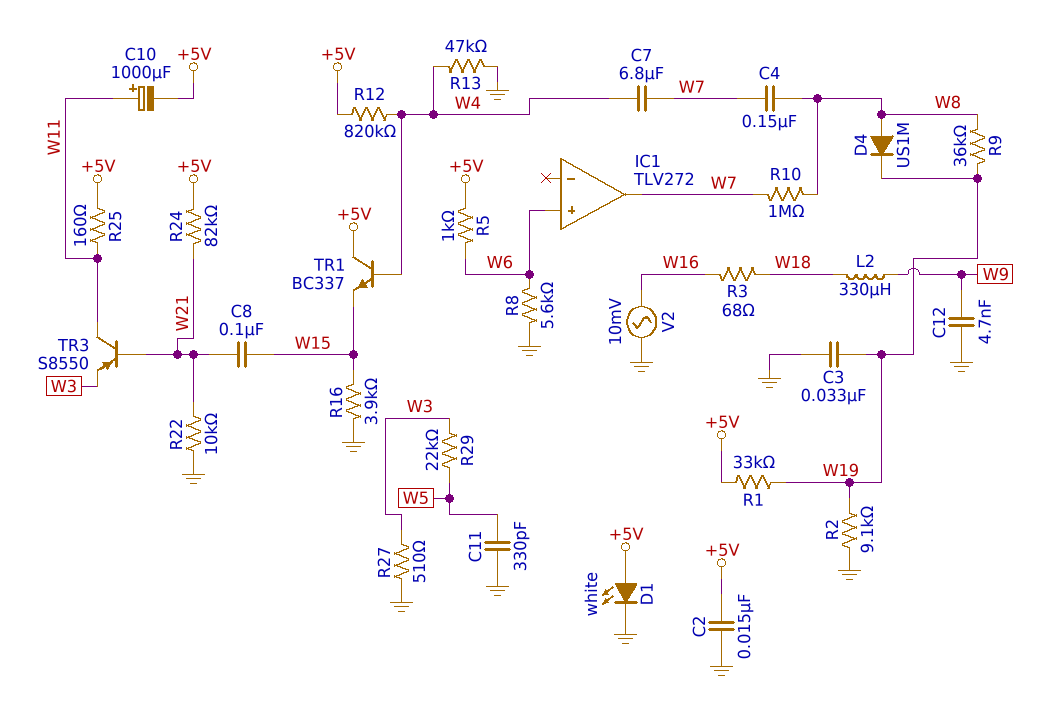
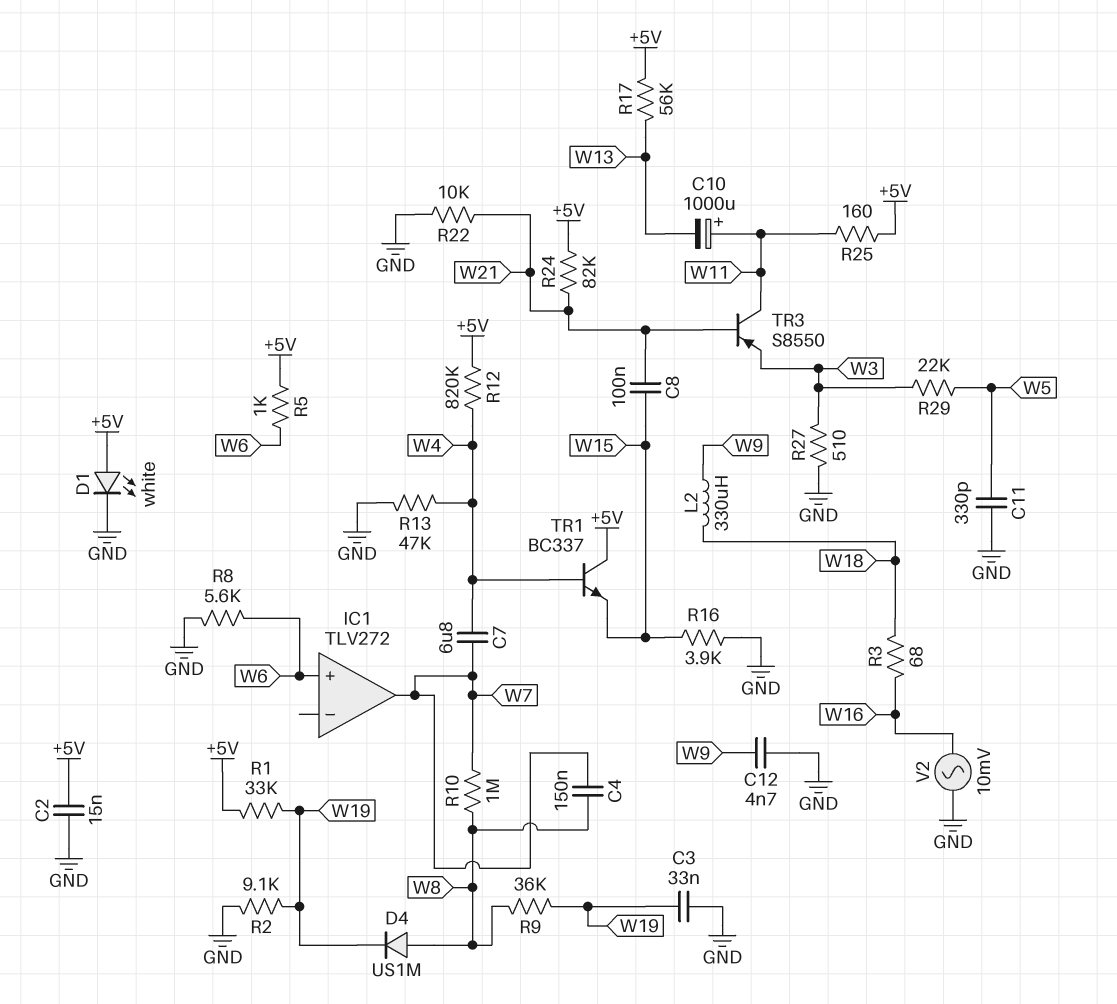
C10: 1000uF (plus W11, minus +5V) -> 1000uF (plus W11, minus W13)
R17: none -> 56k (+5V, W13)

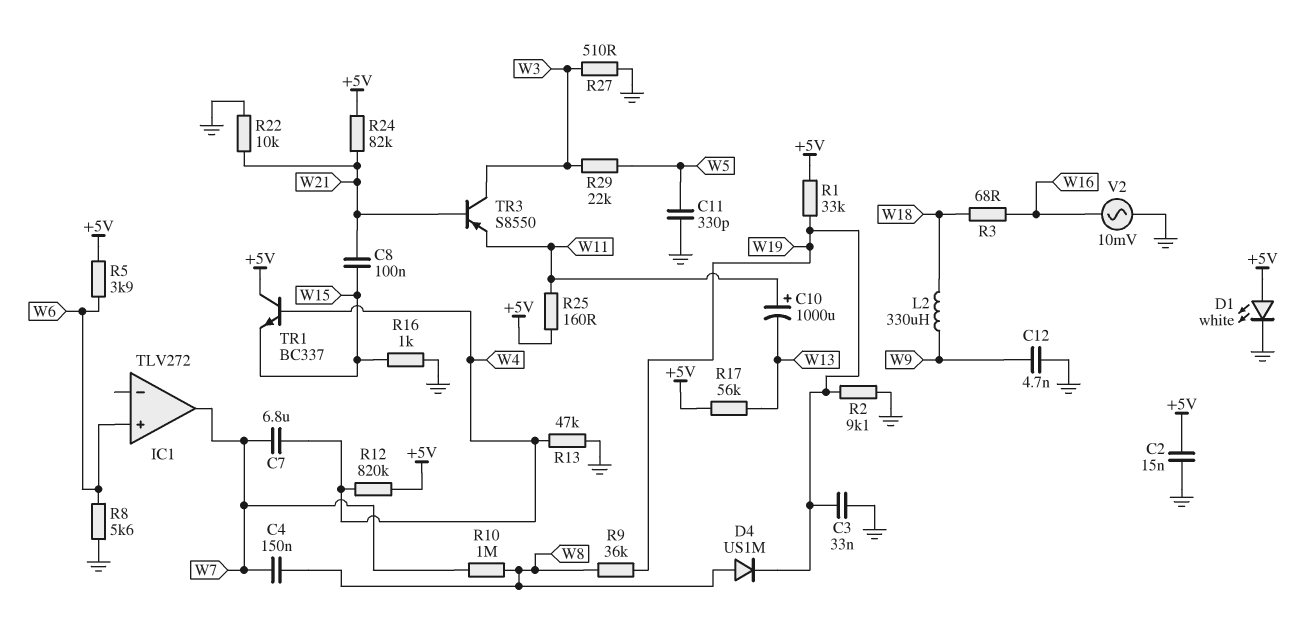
R5: 1k (+5V, W6) -> 3.9k (+5V, W6)
R16: 3.9k (GND, W15) -> 1k (GND, W15)
TR3: PNP S8550 (B W21, C W11, E W3) -> PNP S8550 (B W21, C W3, E W11)

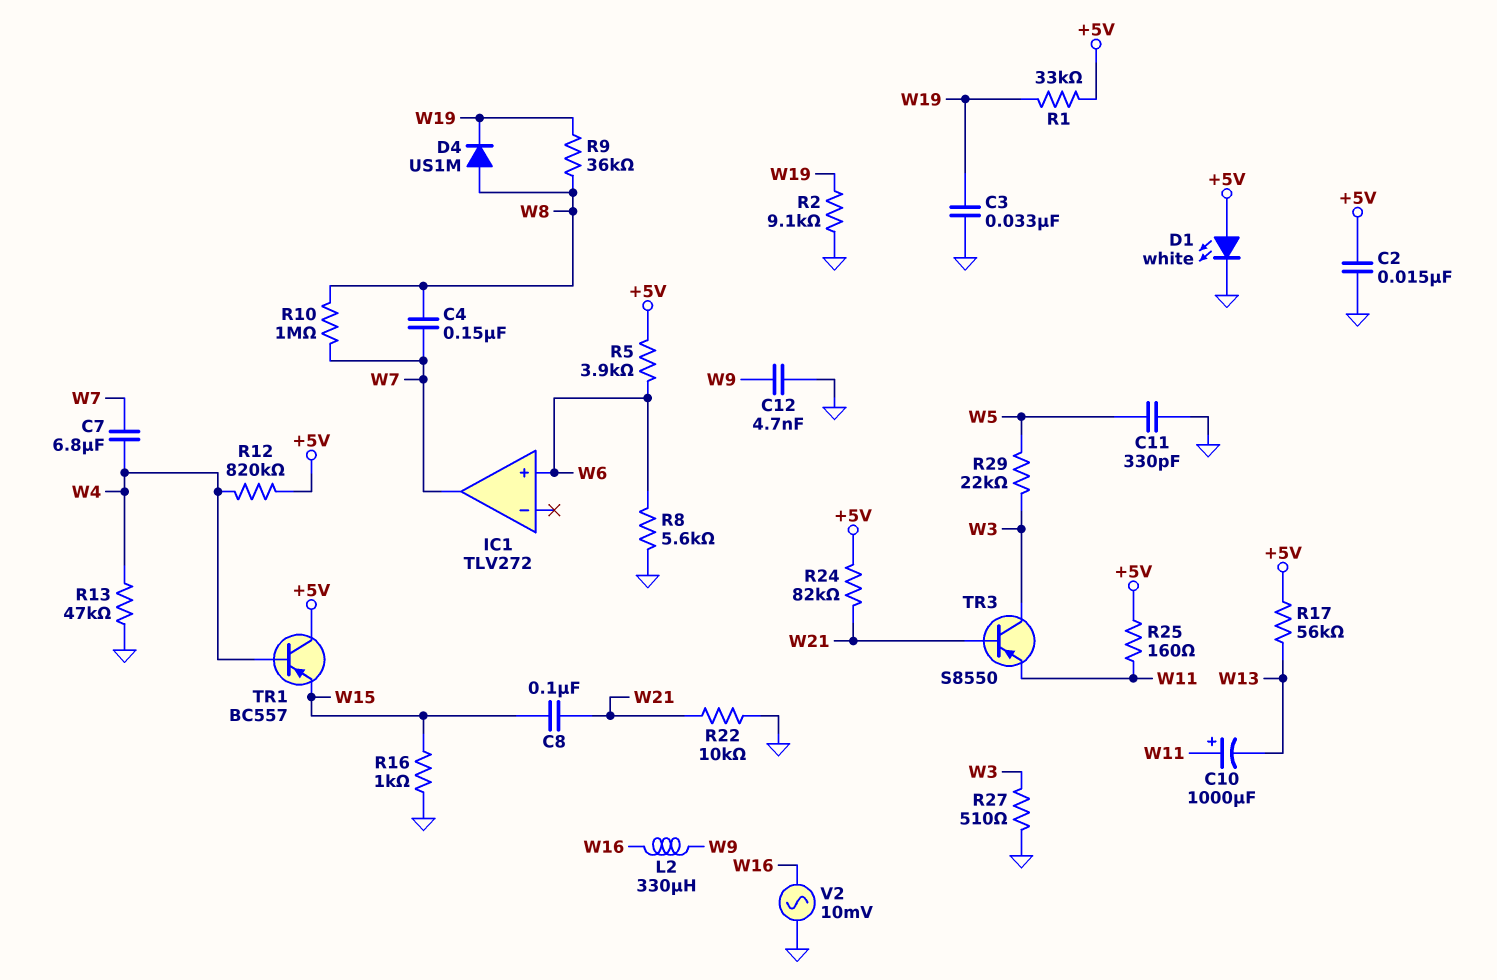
L2: 330uH (W9, W18) -> 330uH (W9, W16)
R3: 68 (W16, W18) -> none
TR1: NPN BC337 (B W4, C +5V, E W15) -> PNP BC557 (B W4, C +5V, E W15)

